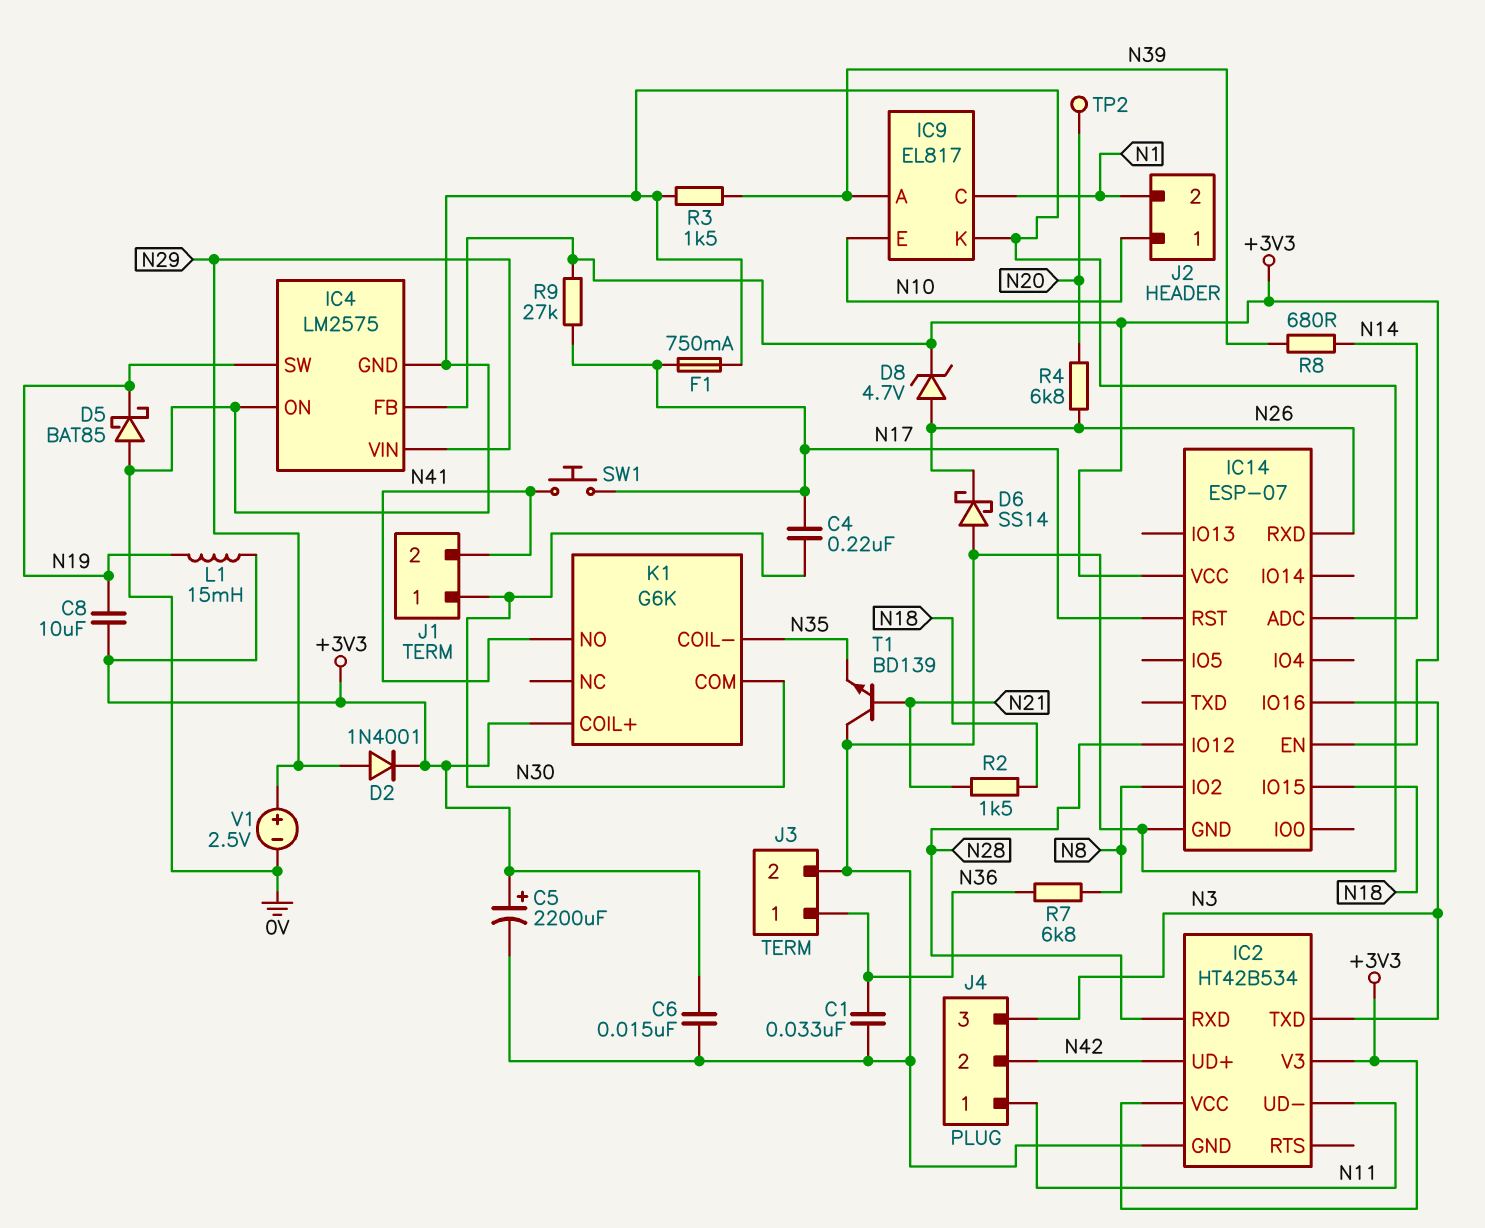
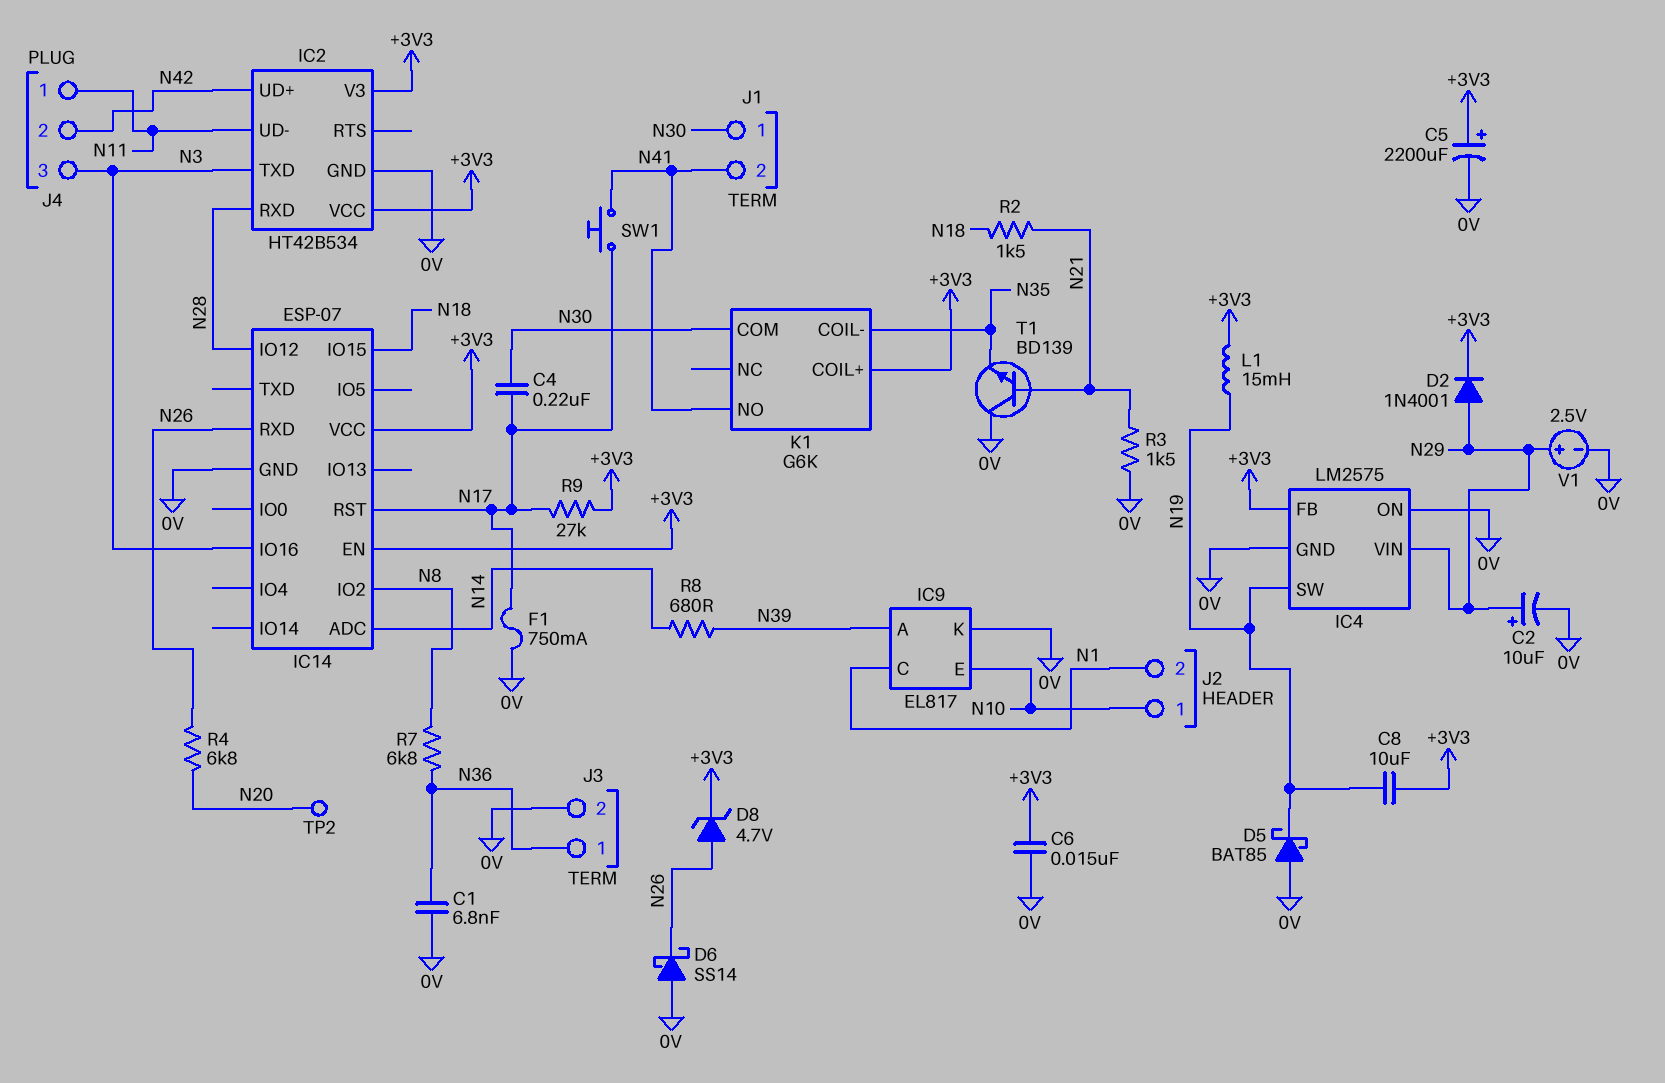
C1: 33nF (0V, N36) -> 6.8nF (0V, N36)
C2: none -> 10uF (plus N29, minus 0V)
R3: 1.5k (0V, N39) -> 1.5k (0V, N21)

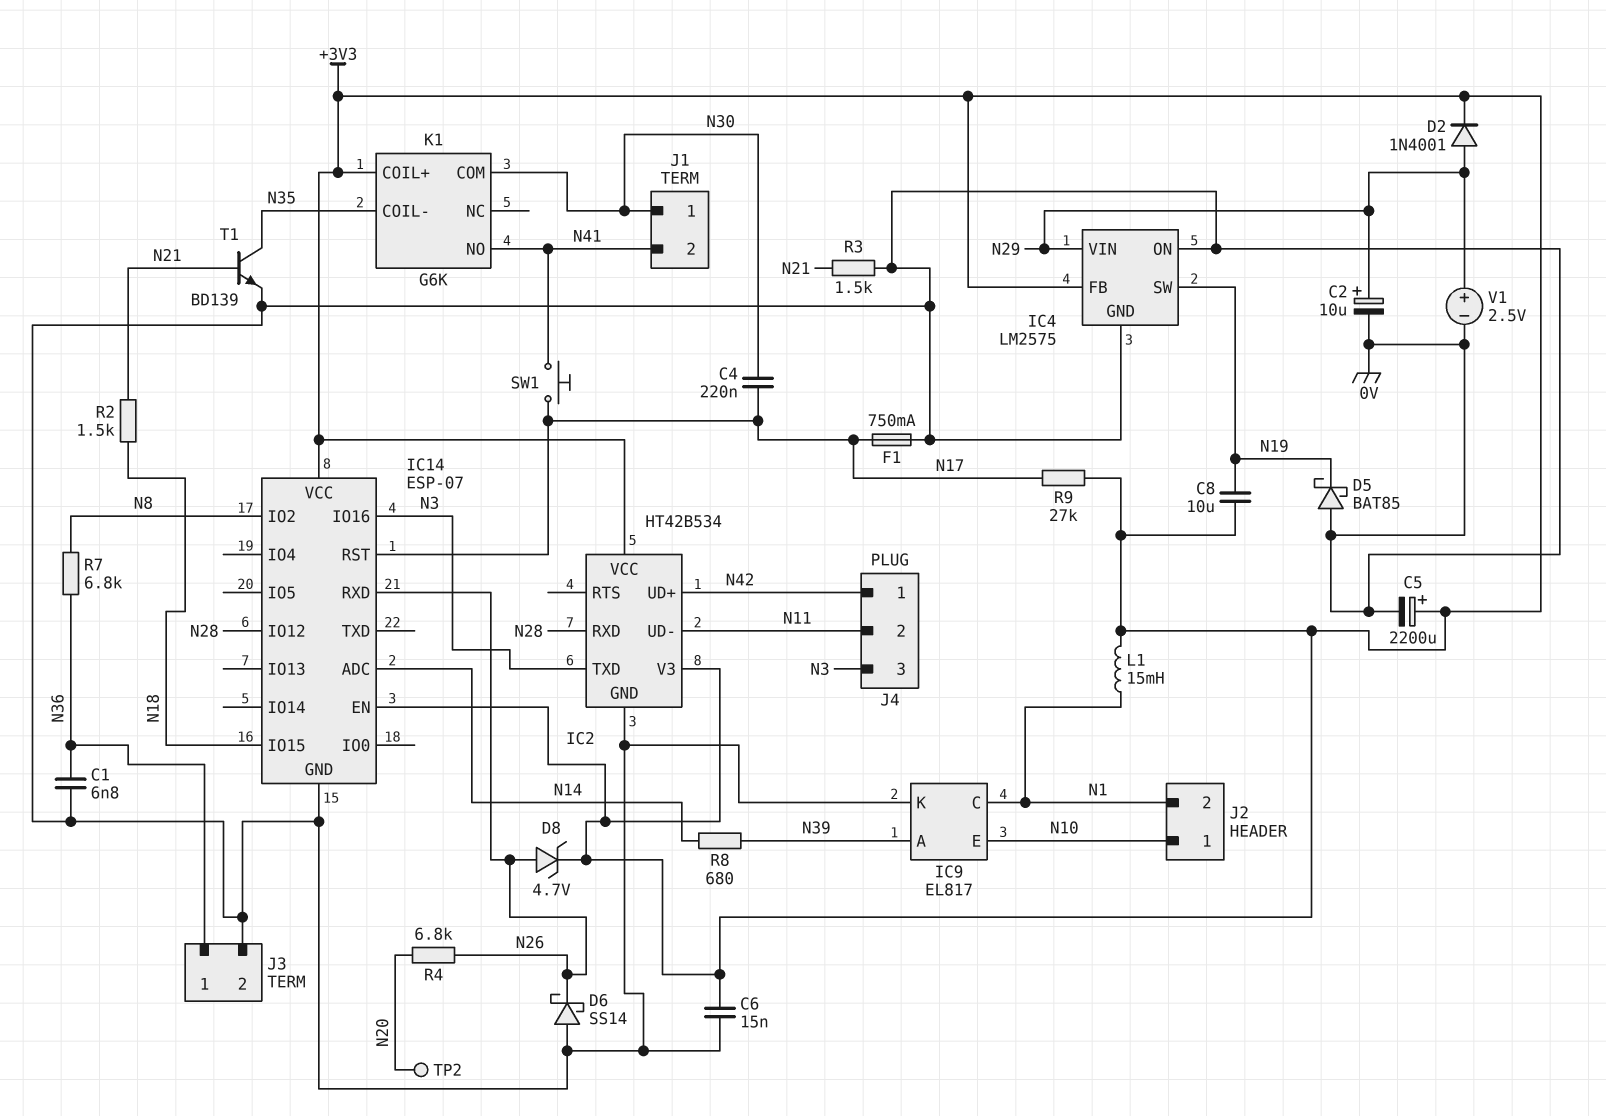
J4 pin 1: N11 -> N42
J4 pin 2: N42 -> N11
L1: 15mH (+3V3, N19) -> 15mH (+3V3, N1)
T1: NPN BD139 (B N21, C 0V, E N35) -> NPN BD139 (B N21, C N35, E 0V)

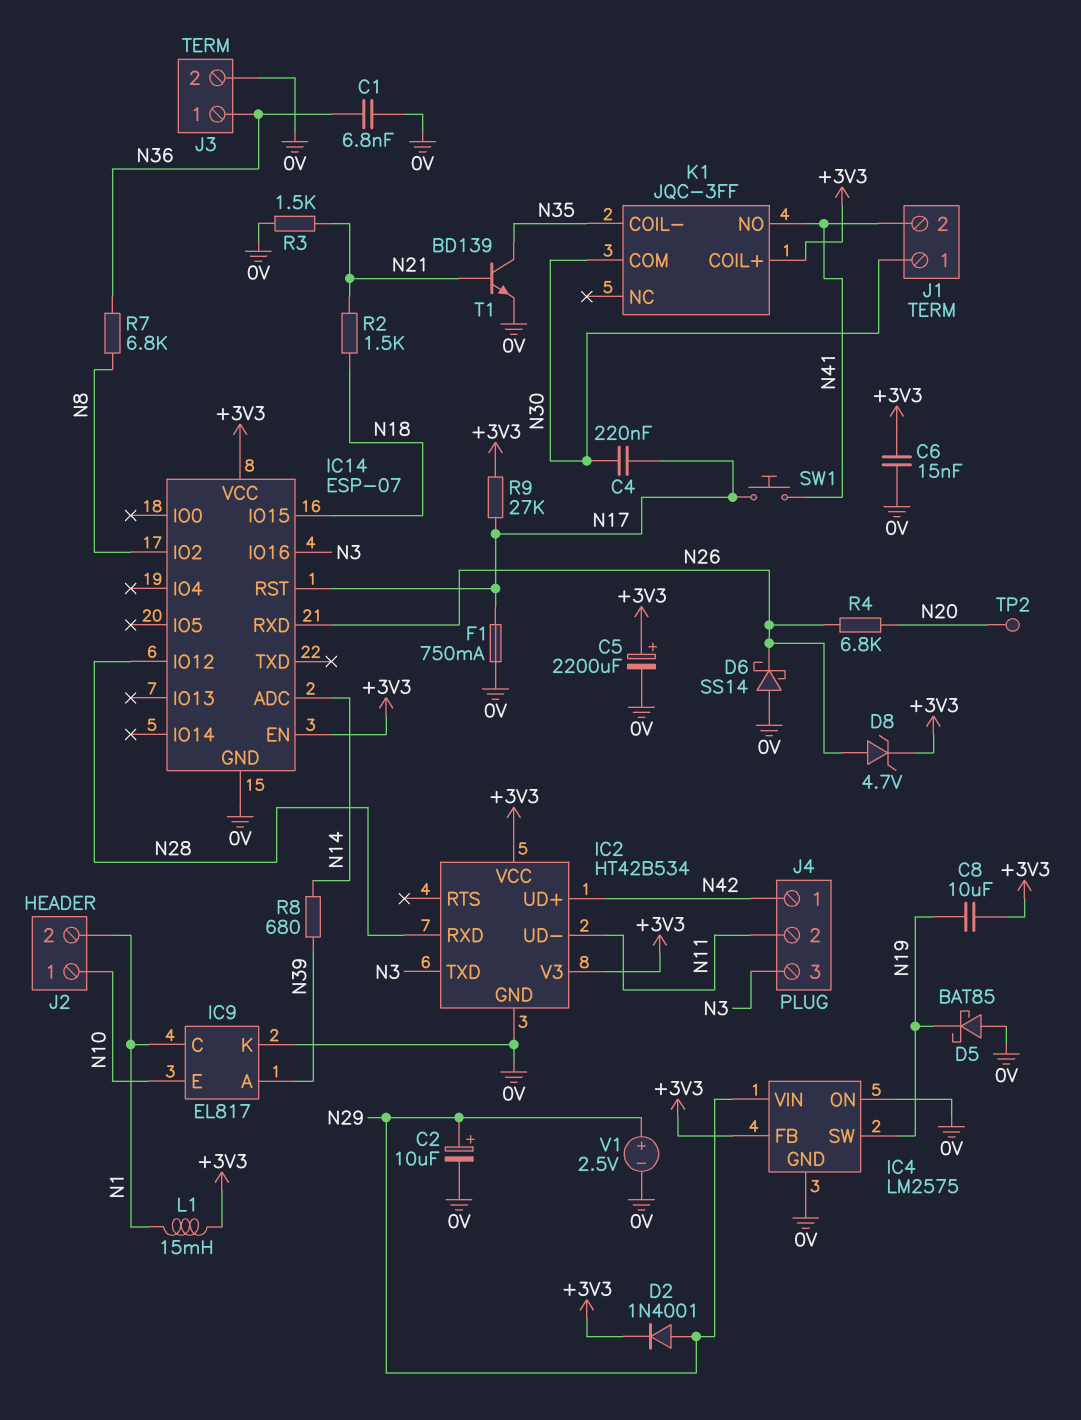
K1: G6K -> JQC-3FF

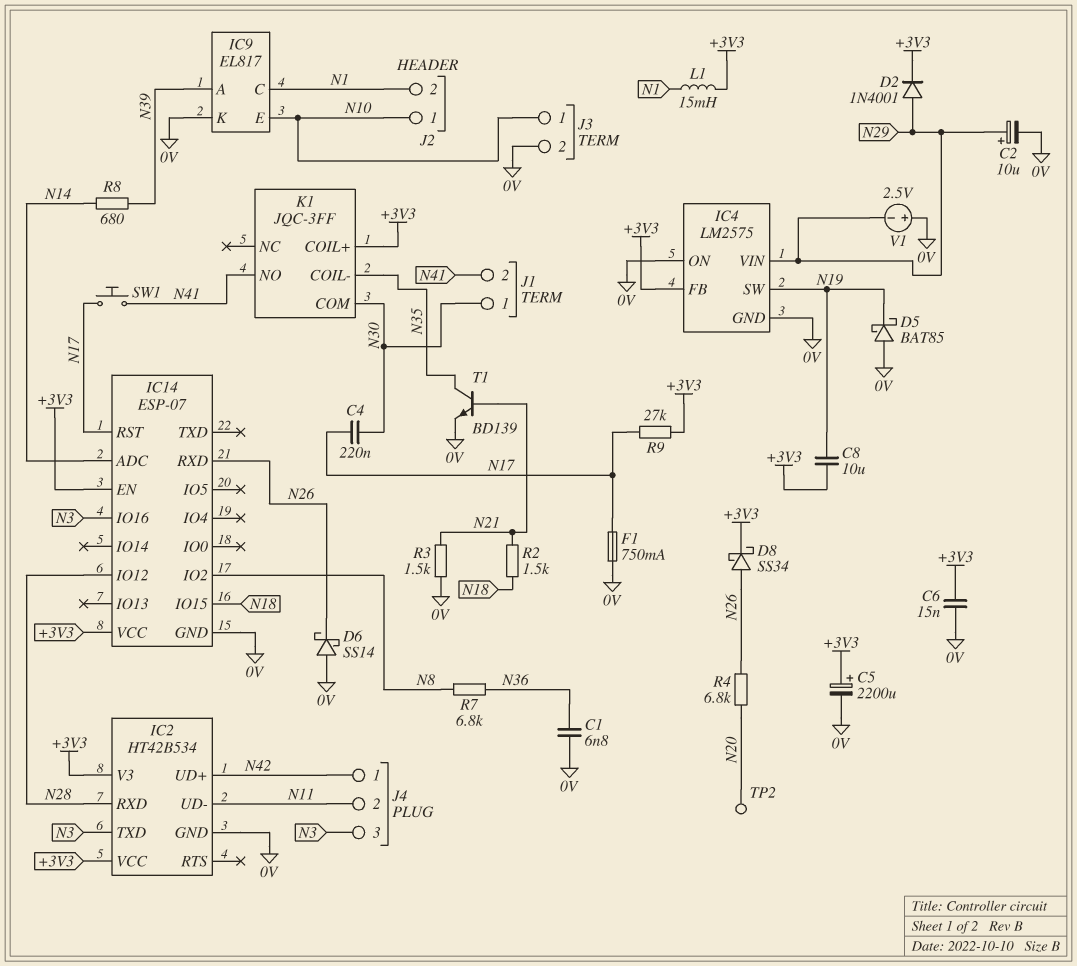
D8: zener 4.7V (A N26, K +3V3) -> schottky SS34 (A N26, K +3V3)
J3 pin 1: N36 -> N10
V1: 2.5V (plus N29, minus 0V) -> 2.5V (plus 0V, minus N29)

